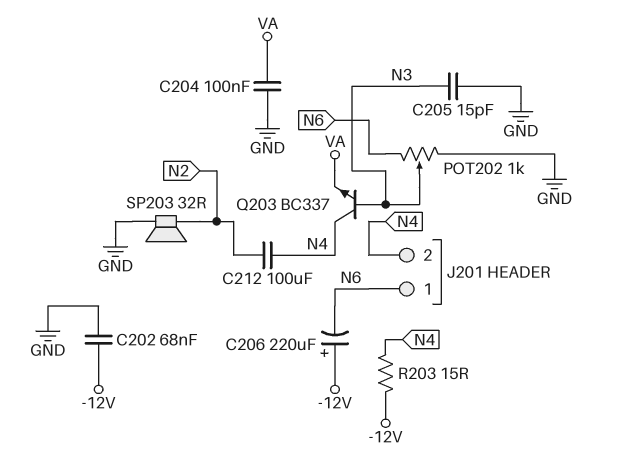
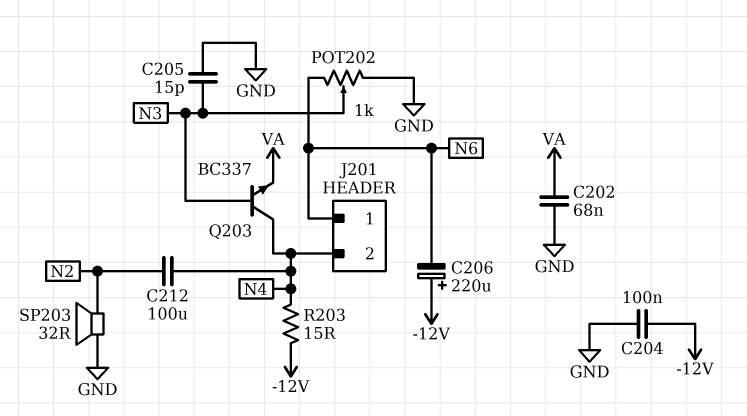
C202: 68nF (-12V, GND) -> 68nF (GND, VA)
C204: 100nF (GND, VA) -> 100nF (-12V, GND)

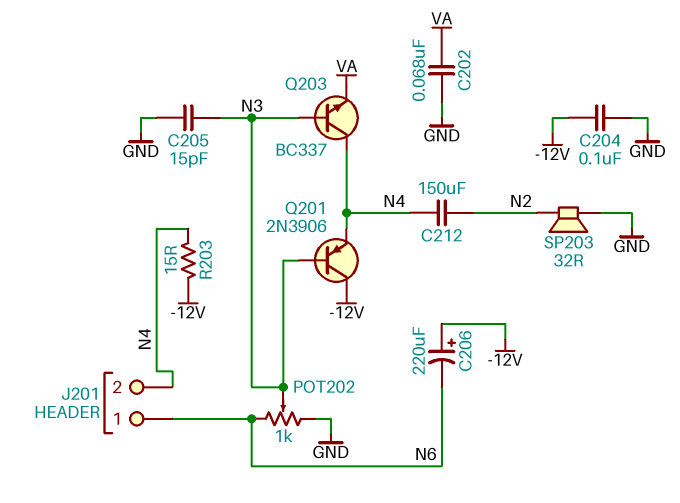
C212: 100uF (N2, N4) -> 150uF (N2, N4)
Q201: none -> PNP 2N3906 (B N3, C -12V, E N4)

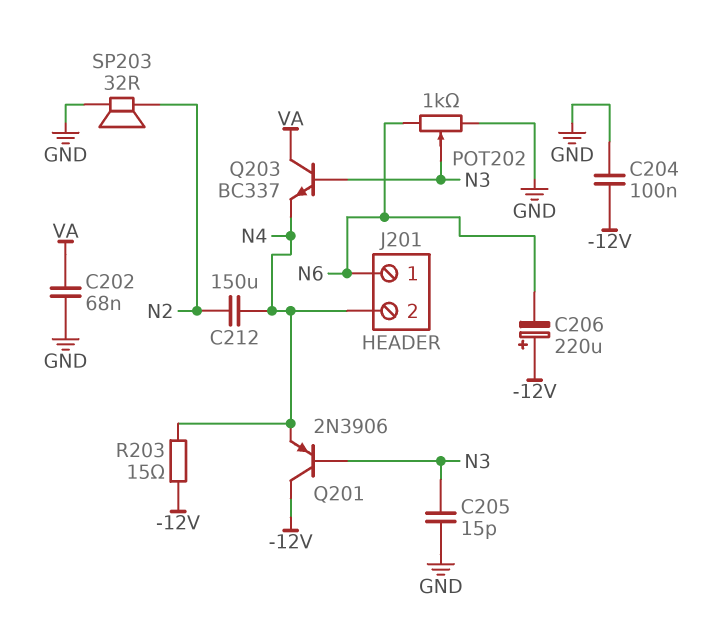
Q203: NPN BC337 (B N3, C N4, E VA) -> NPN BC337 (B N3, C VA, E N4)

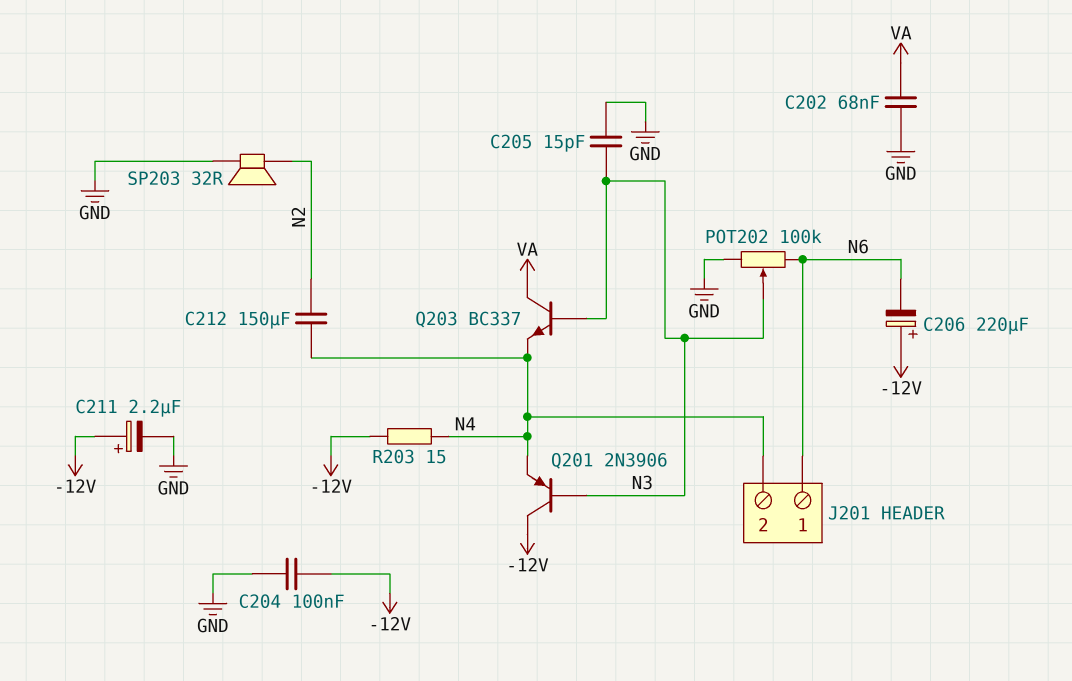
C211: none -> 2.2uF (plus -12V, minus GND)
POT202: 1k (GND, N6, wiper N3) -> 100k (GND, N6, wiper N3)

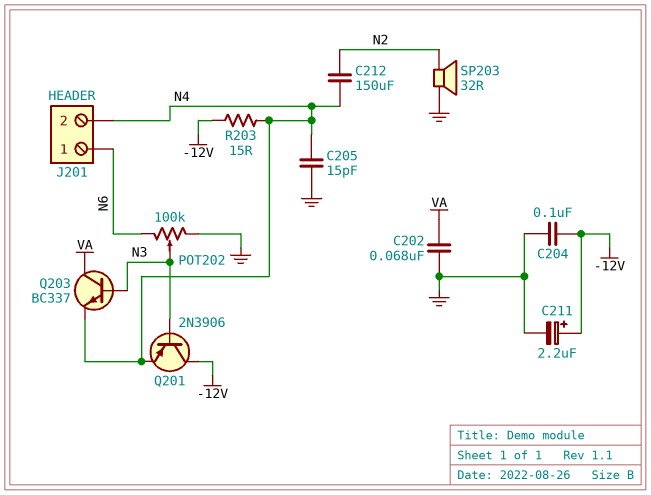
C205: 15pF (GND, N3) -> 15pF (GND, N4)
C206: 220uF (plus -12V, minus N6) -> none

